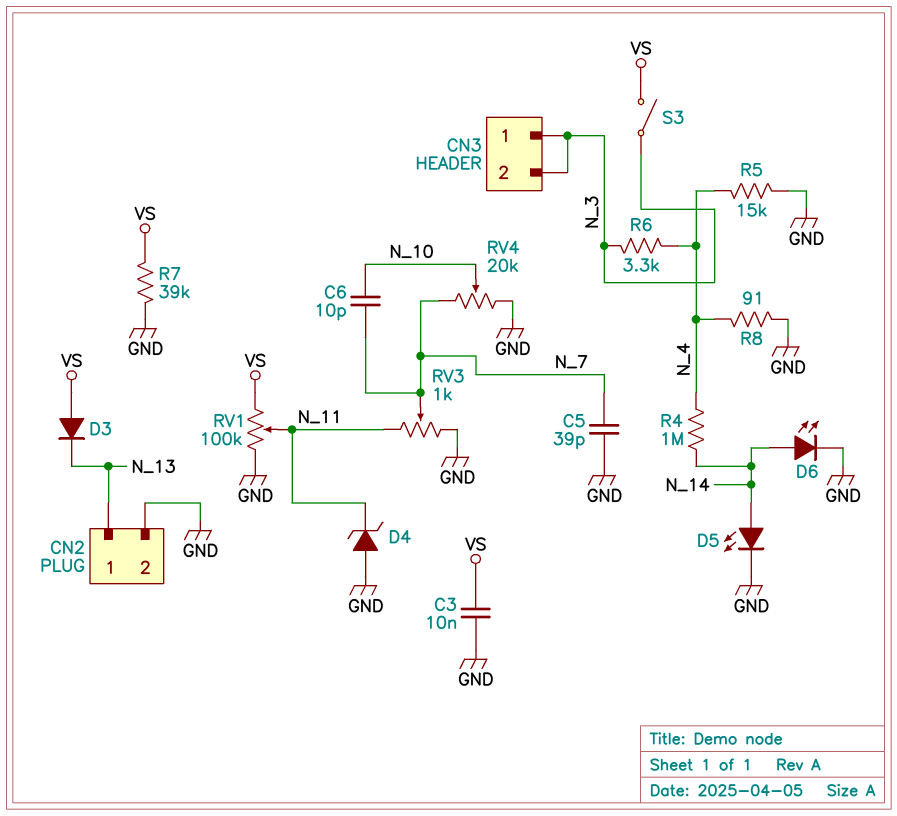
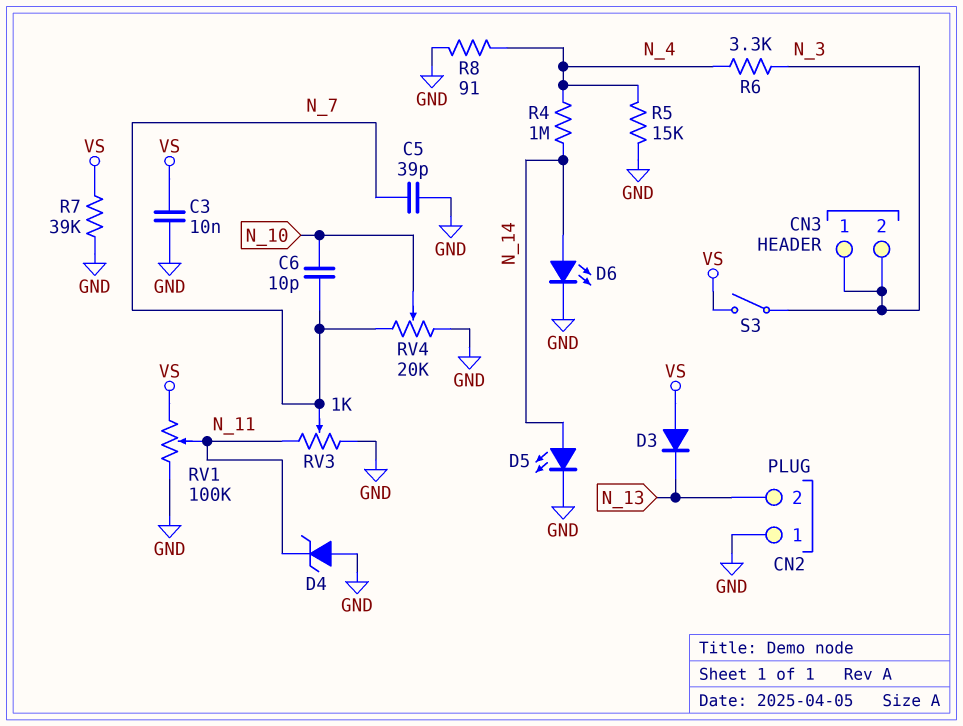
CN2 pin 1: N_13 -> GND
CN2 pin 2: GND -> N_13

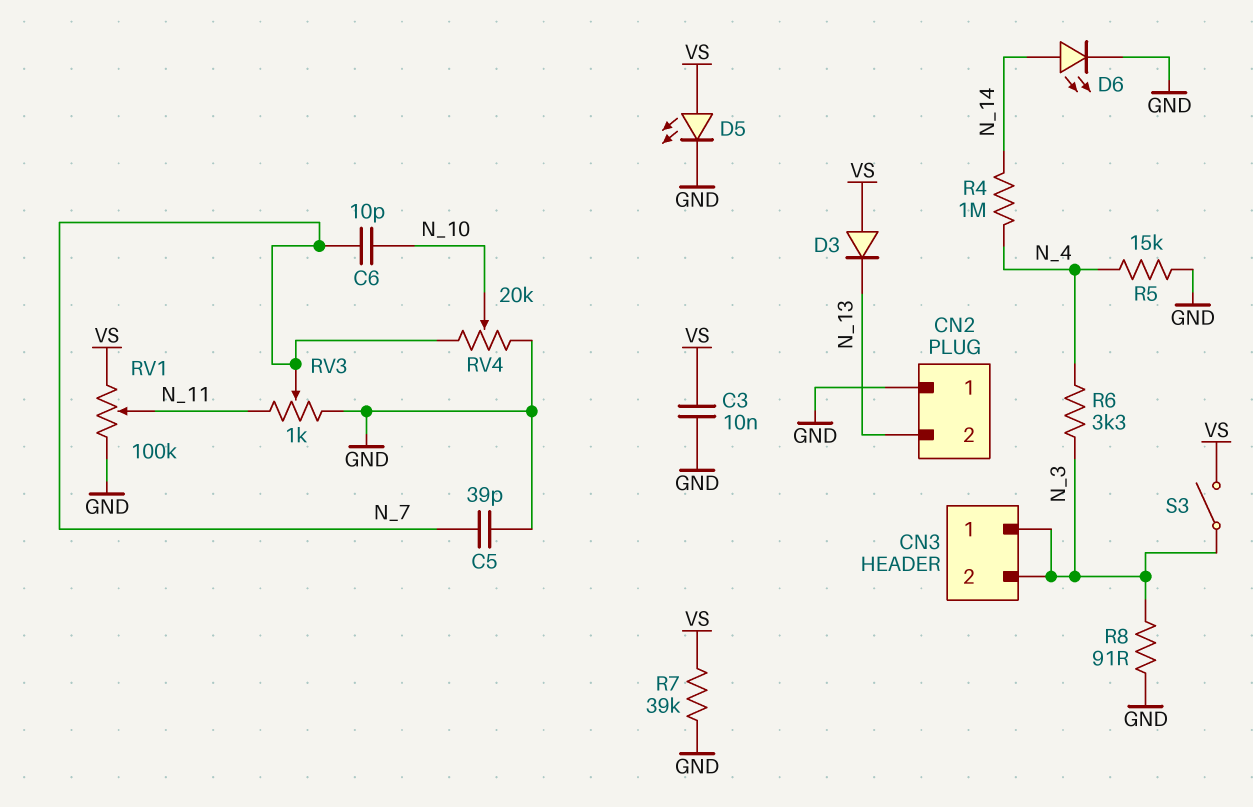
D4: zener (A GND, K N_11) -> none
D5: LED (A N_14, K GND) -> LED (A VS, K GND)
R8: 91 (GND, N_4) -> 91 (GND, N_3)

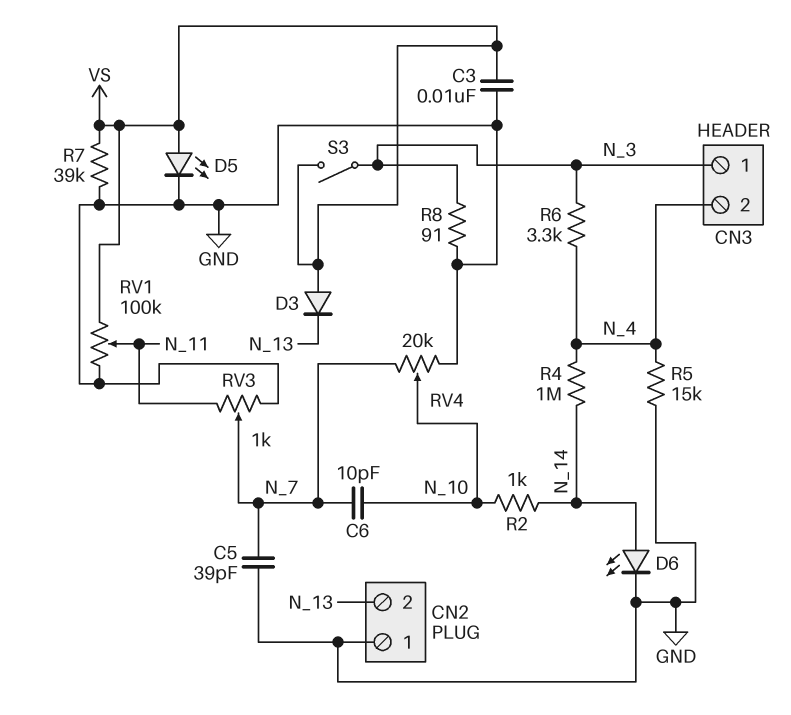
CN3 pin 2: N_3 -> N_4
R2: none -> 1k (N_10, N_14)

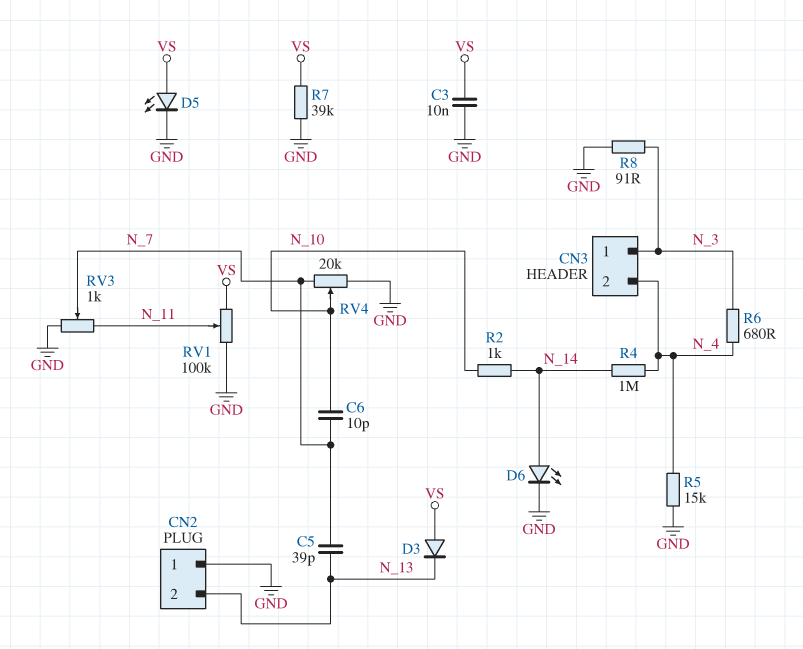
C5: 39pF (GND, N_7) -> 39pF (N_7, N_13)
R6: 3.3k (N_3, N_4) -> 680 (N_3, N_4)
S3: switch (N_3, VS) -> none

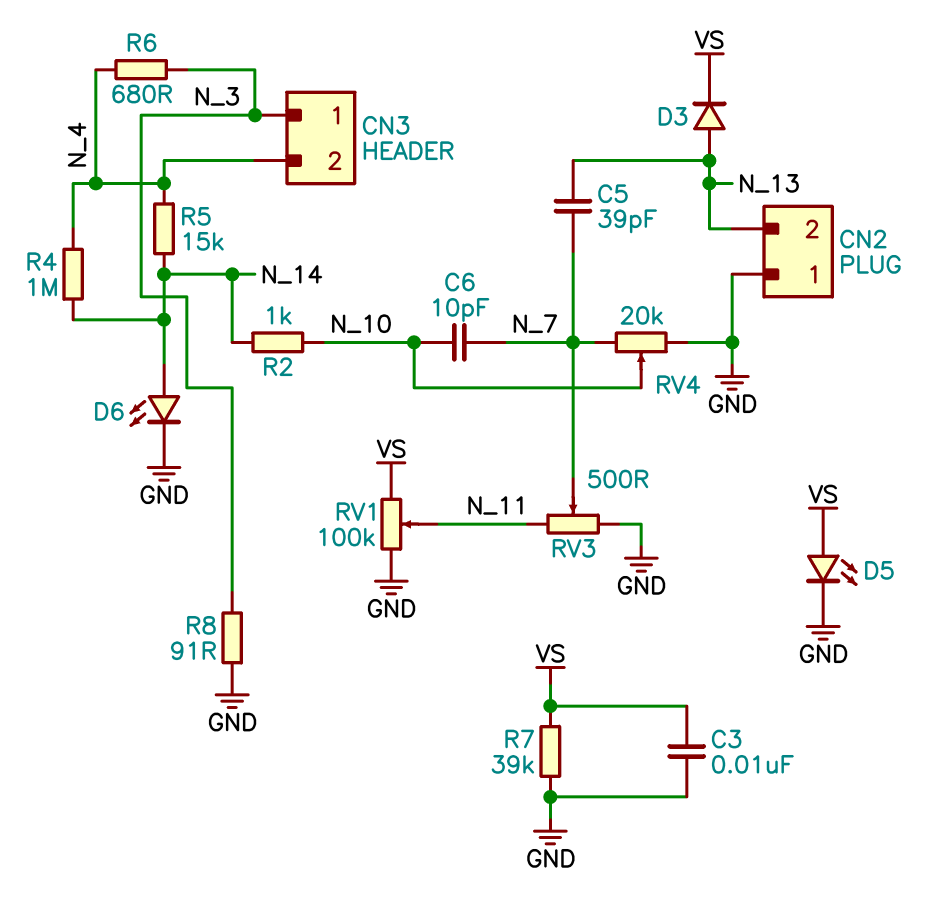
D3: diode (A VS, K N_13) -> diode (A N_13, K VS)
R5: 15k (GND, N_4) -> 15k (N_4, N_14)
RV3: 1k (GND, N_11, wiper N_7) -> 500 (GND, N_11, wiper N_7)

